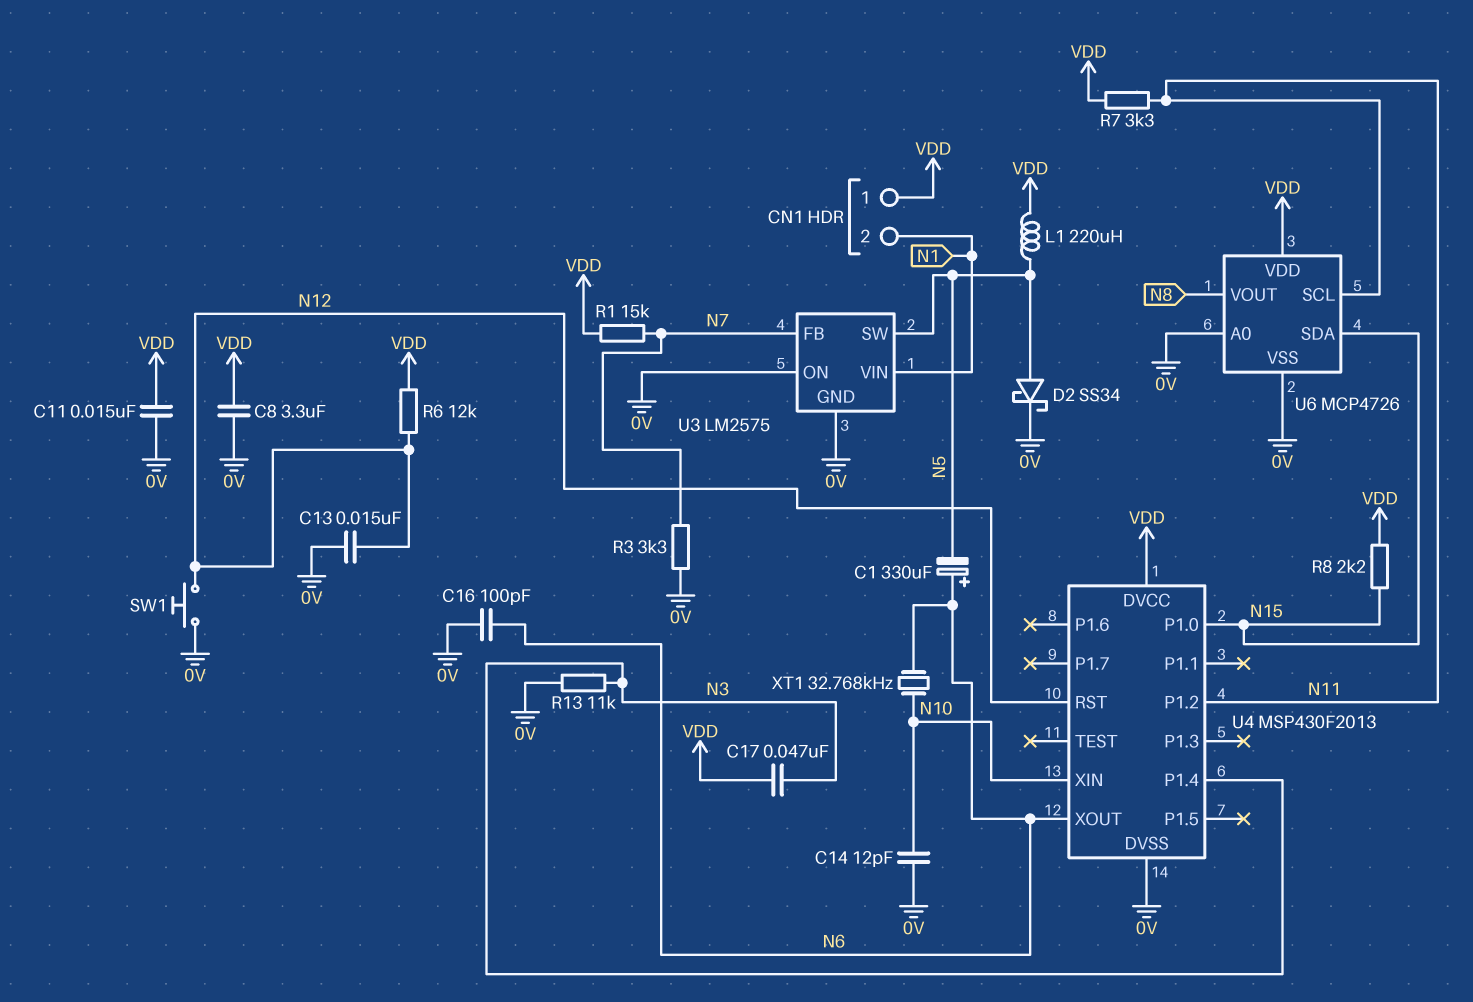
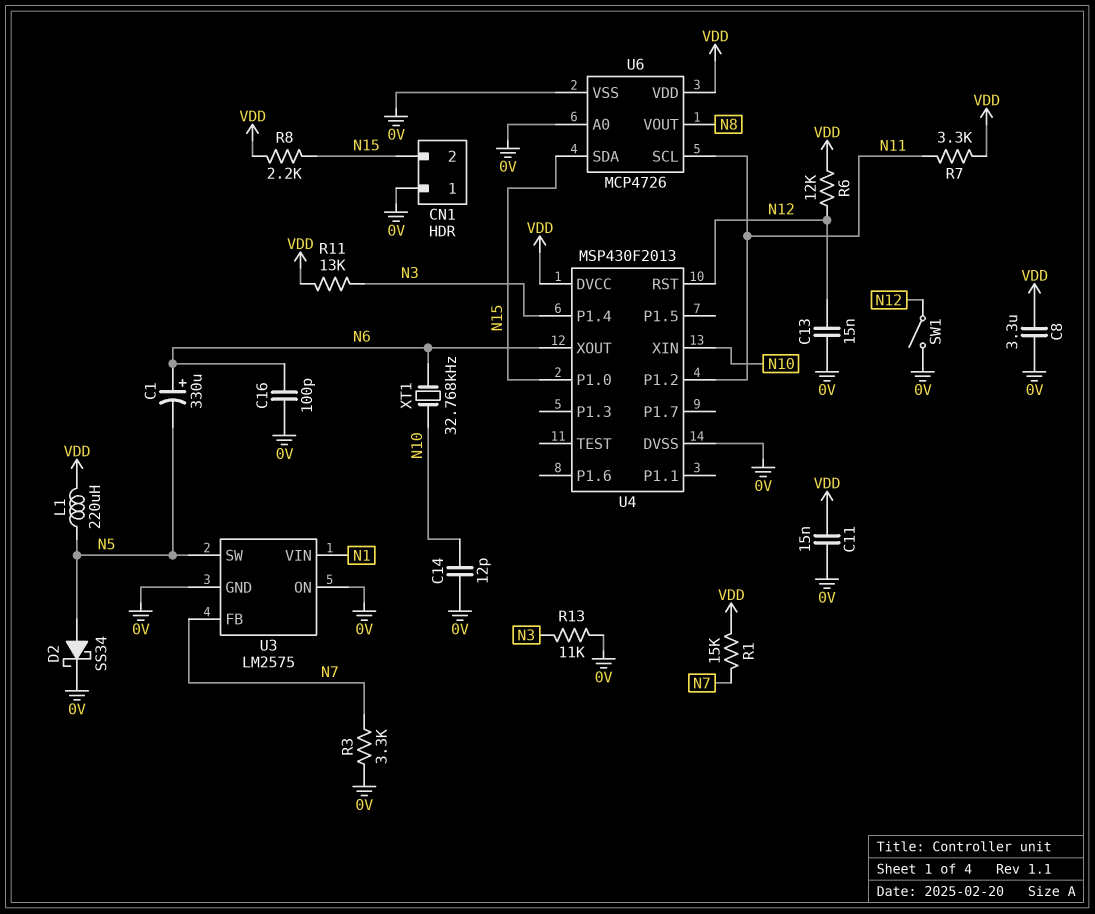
C17: 47nF (N3, VDD) -> none
CN1 pin 1: VDD -> 0V
CN1 pin 2: N1 -> N15
R11: none -> 13k (N3, VDD)
SW1: button (0V, N12) -> switch (0V, N12)

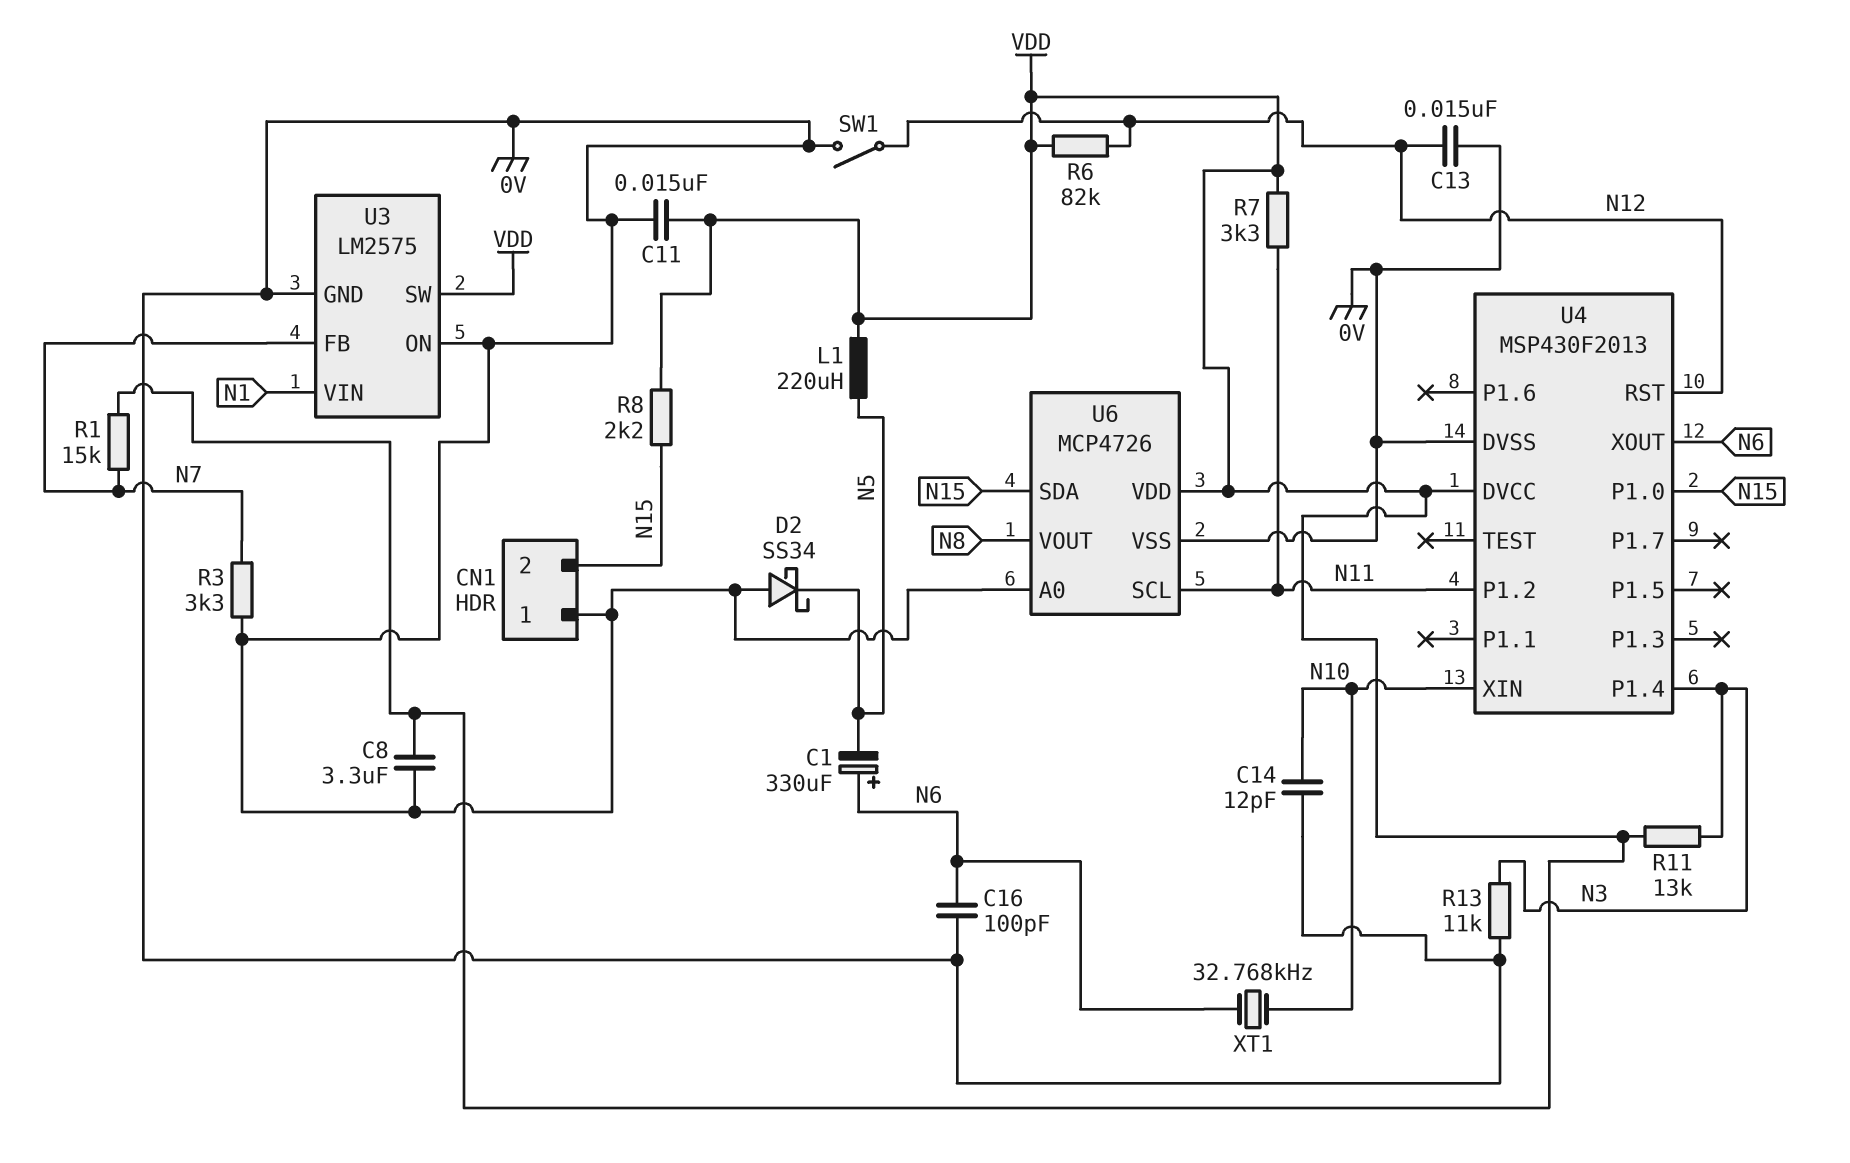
D2: schottky SS34 (A N5, K 0V) -> schottky SS34 (A 0V, K N5)
R6: 12k (N12, VDD) -> 82k (N12, VDD)
U3 pin SW: N5 -> VDD

